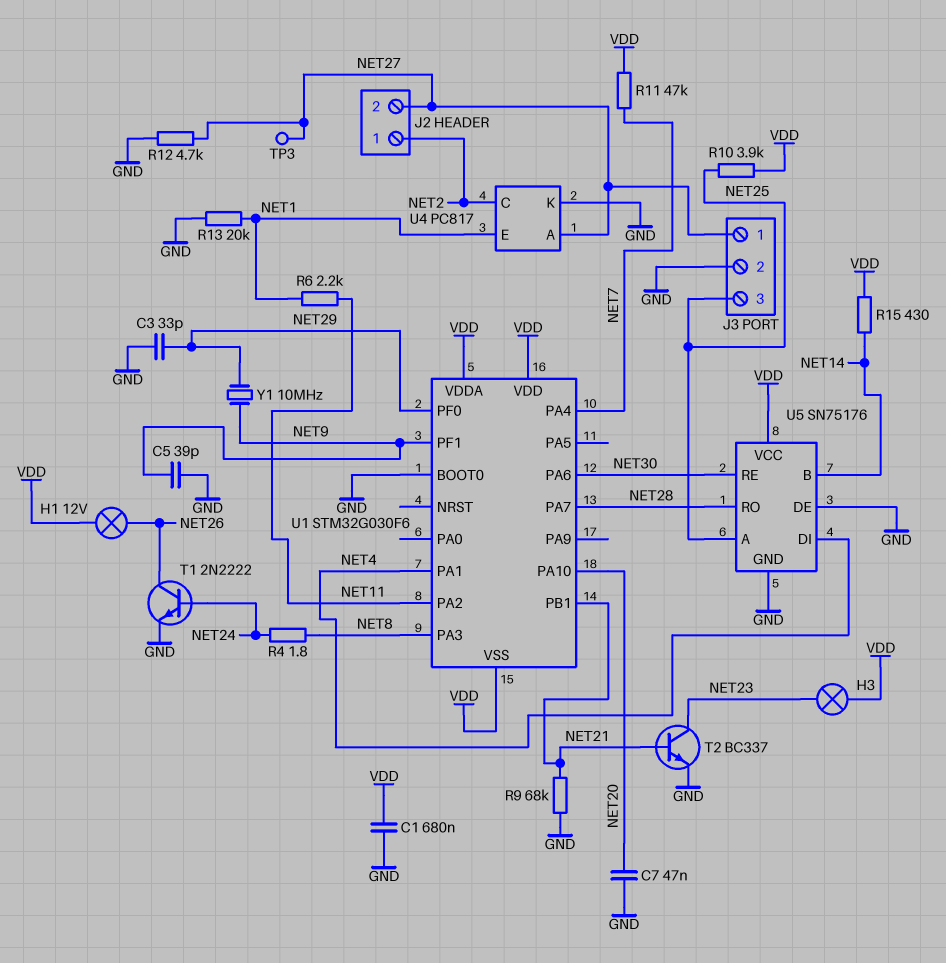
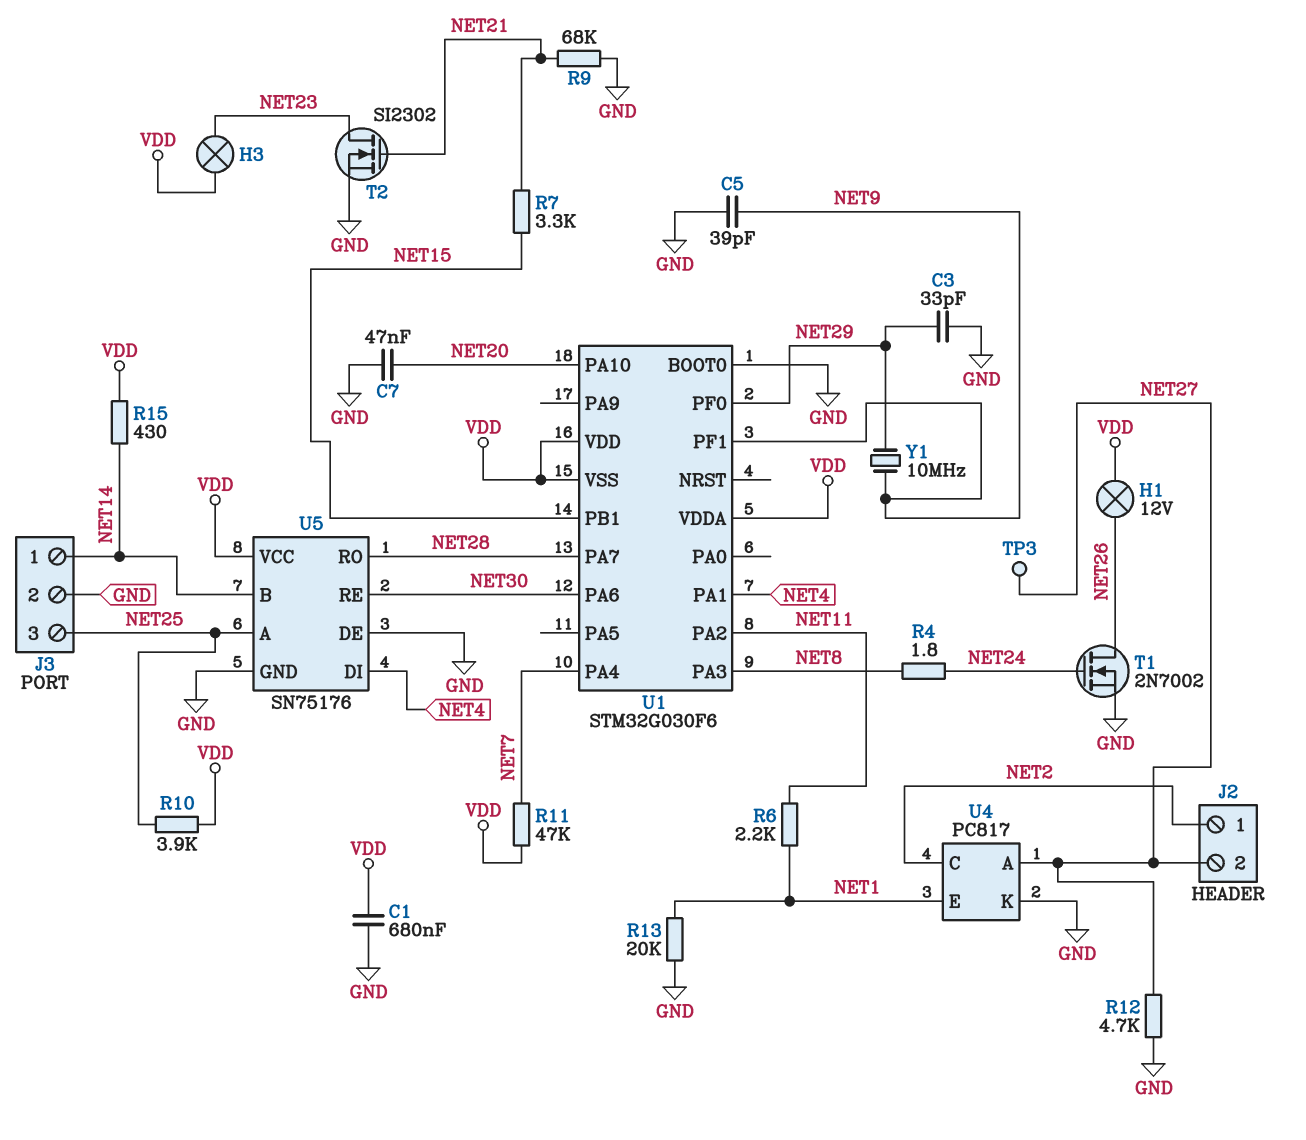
J3 pin 1: NET27 -> NET14
R7: none -> 3.3k (NET15, NET21)
T1: NPN 2N2222 (B NET24, C NET26, E GND) -> NMOS 2N7002 (G NET24, D NET26, S GND)
T2: NPN BC337 (B NET21, C NET23, E GND) -> NMOS SI2302 (G NET21, D NET23, S GND)
U1 pin PB1: NET21 -> NET15

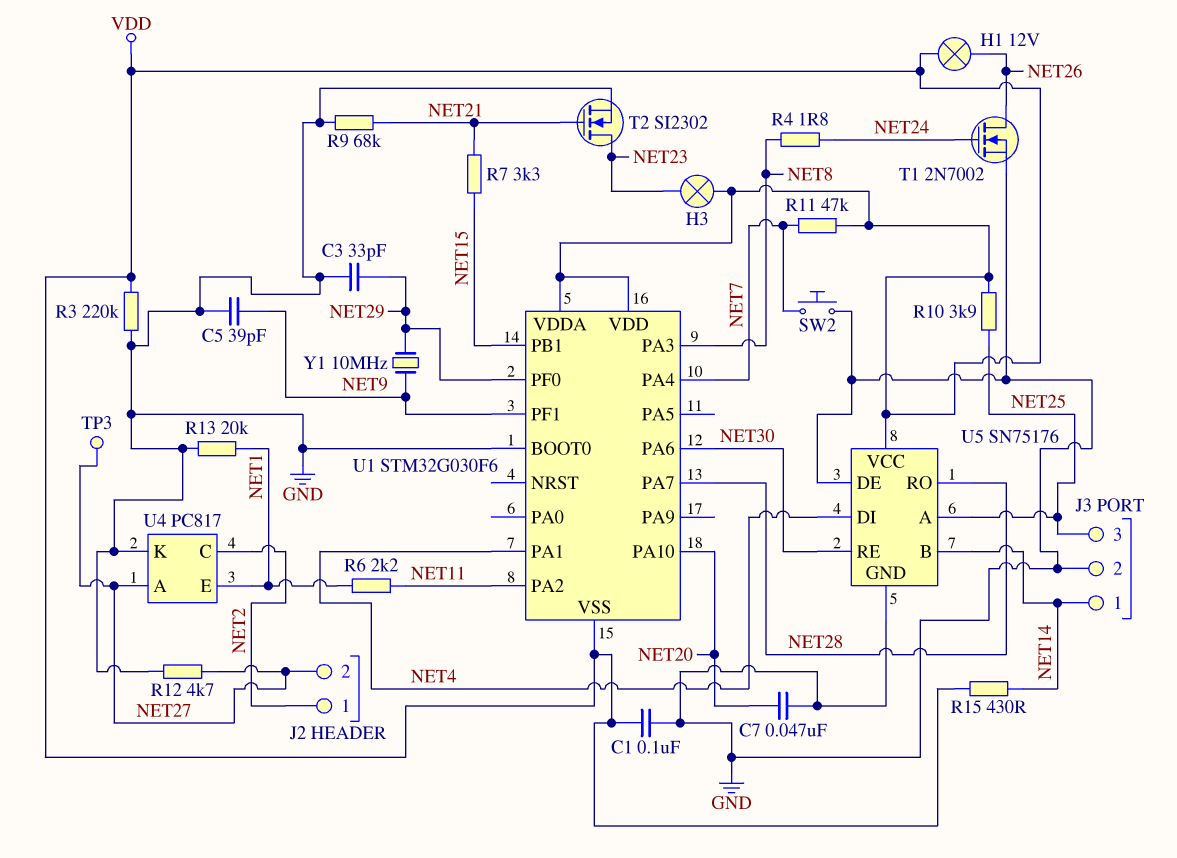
C1: 680nF (GND, VDD) -> 100nF (GND, VDD)
R3: none -> 220k (GND, VDD)
SW2: none -> button (GND, NET7)

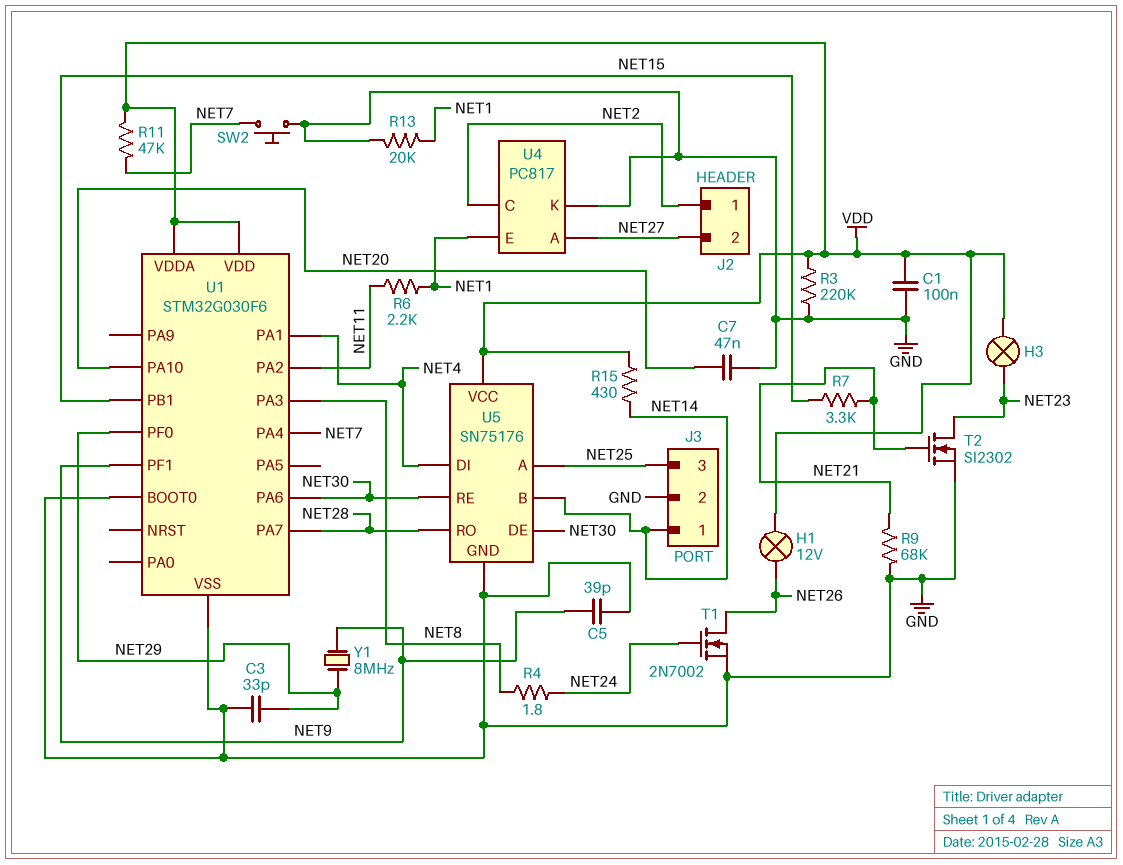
R10: 3.9k (NET25, VDD) -> none
R12: 4.7k (GND, NET27) -> none
TP3: test point (NET27) -> none
U1 pin VSS: VDD -> GND
U5 pin DE: GND -> NET30
Y1: 10MHz (NET9, NET29) -> 8MHz (NET9, NET29)

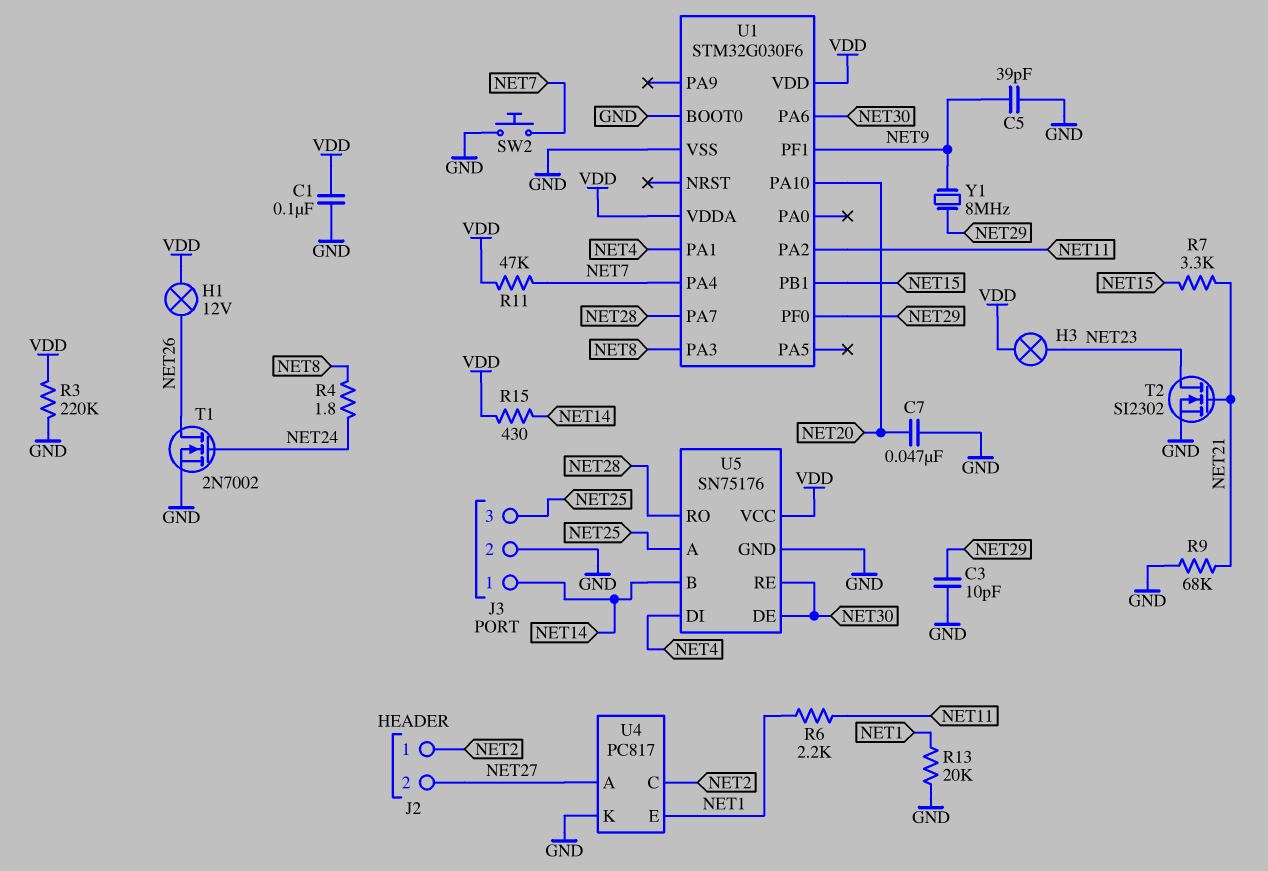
C3: 33pF (GND, NET29) -> 10pF (GND, NET29)

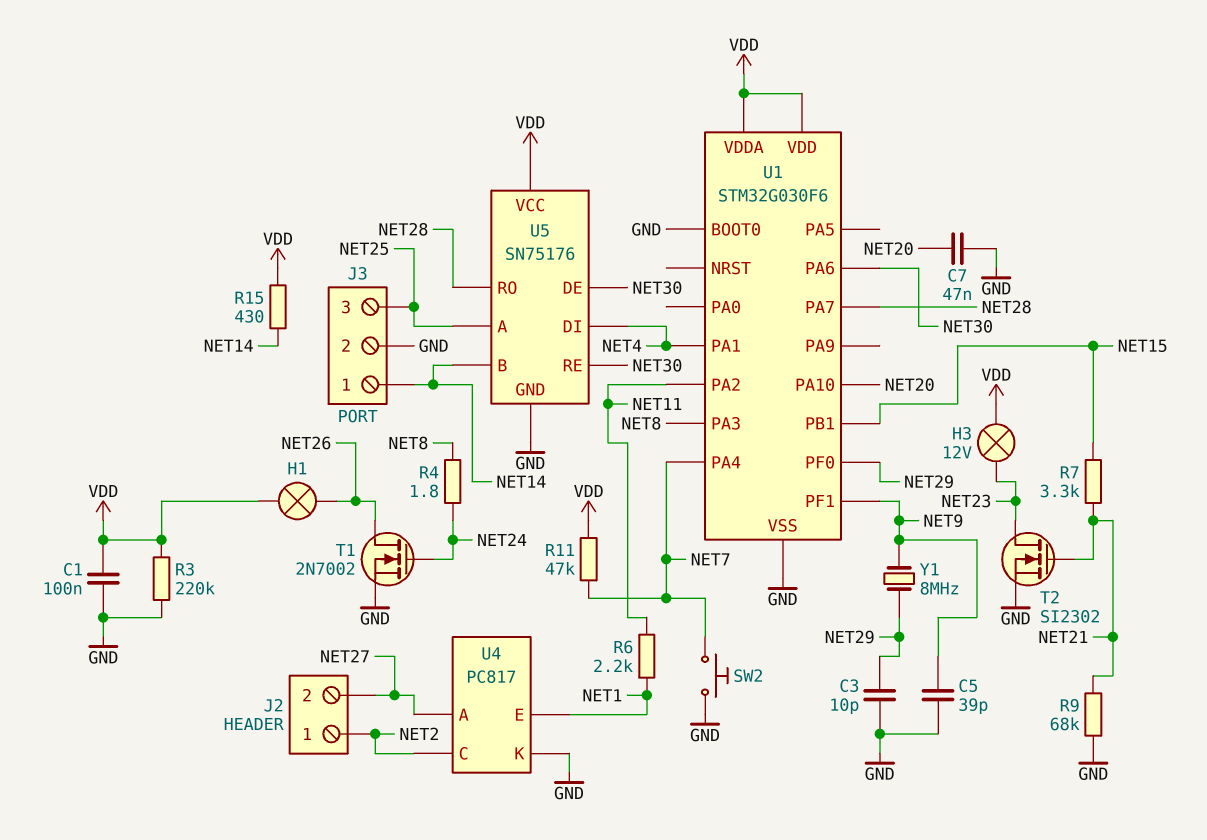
H1: lamp 12V (NET26, VDD) -> lamp (NET26, VDD)
H3: lamp (NET23, VDD) -> lamp 12V (NET23, VDD)
R13: 20k (GND, NET1) -> none

